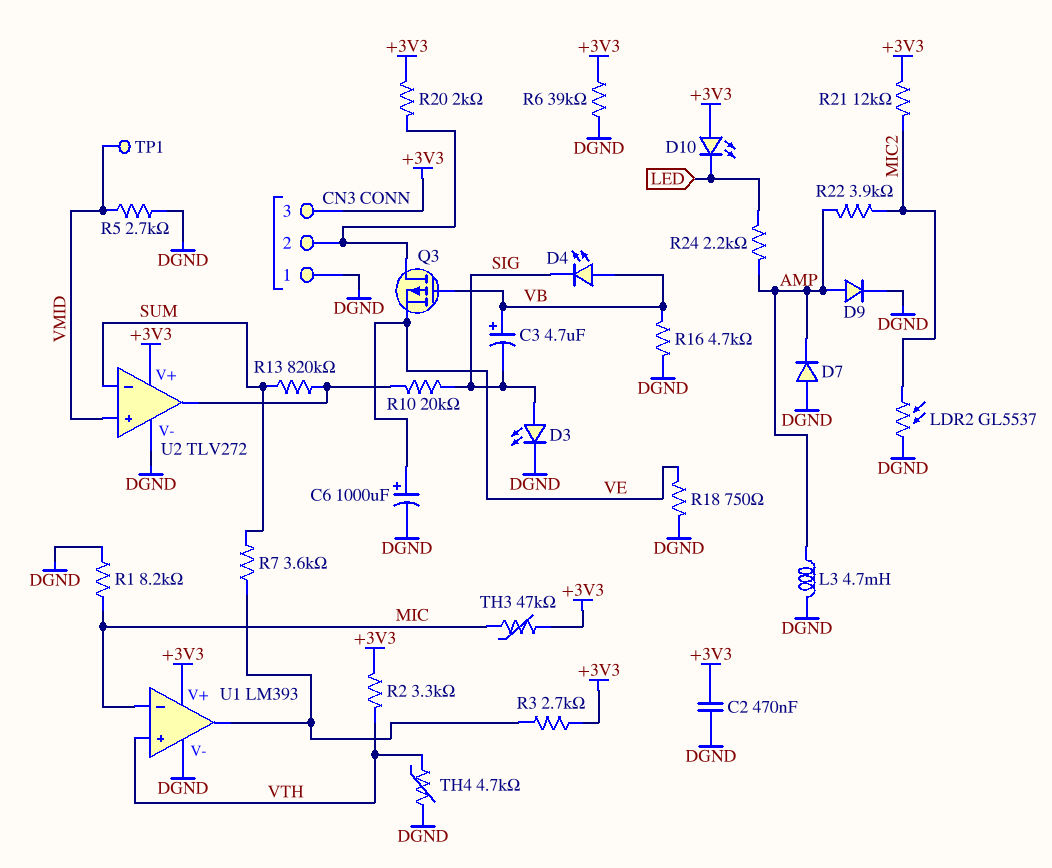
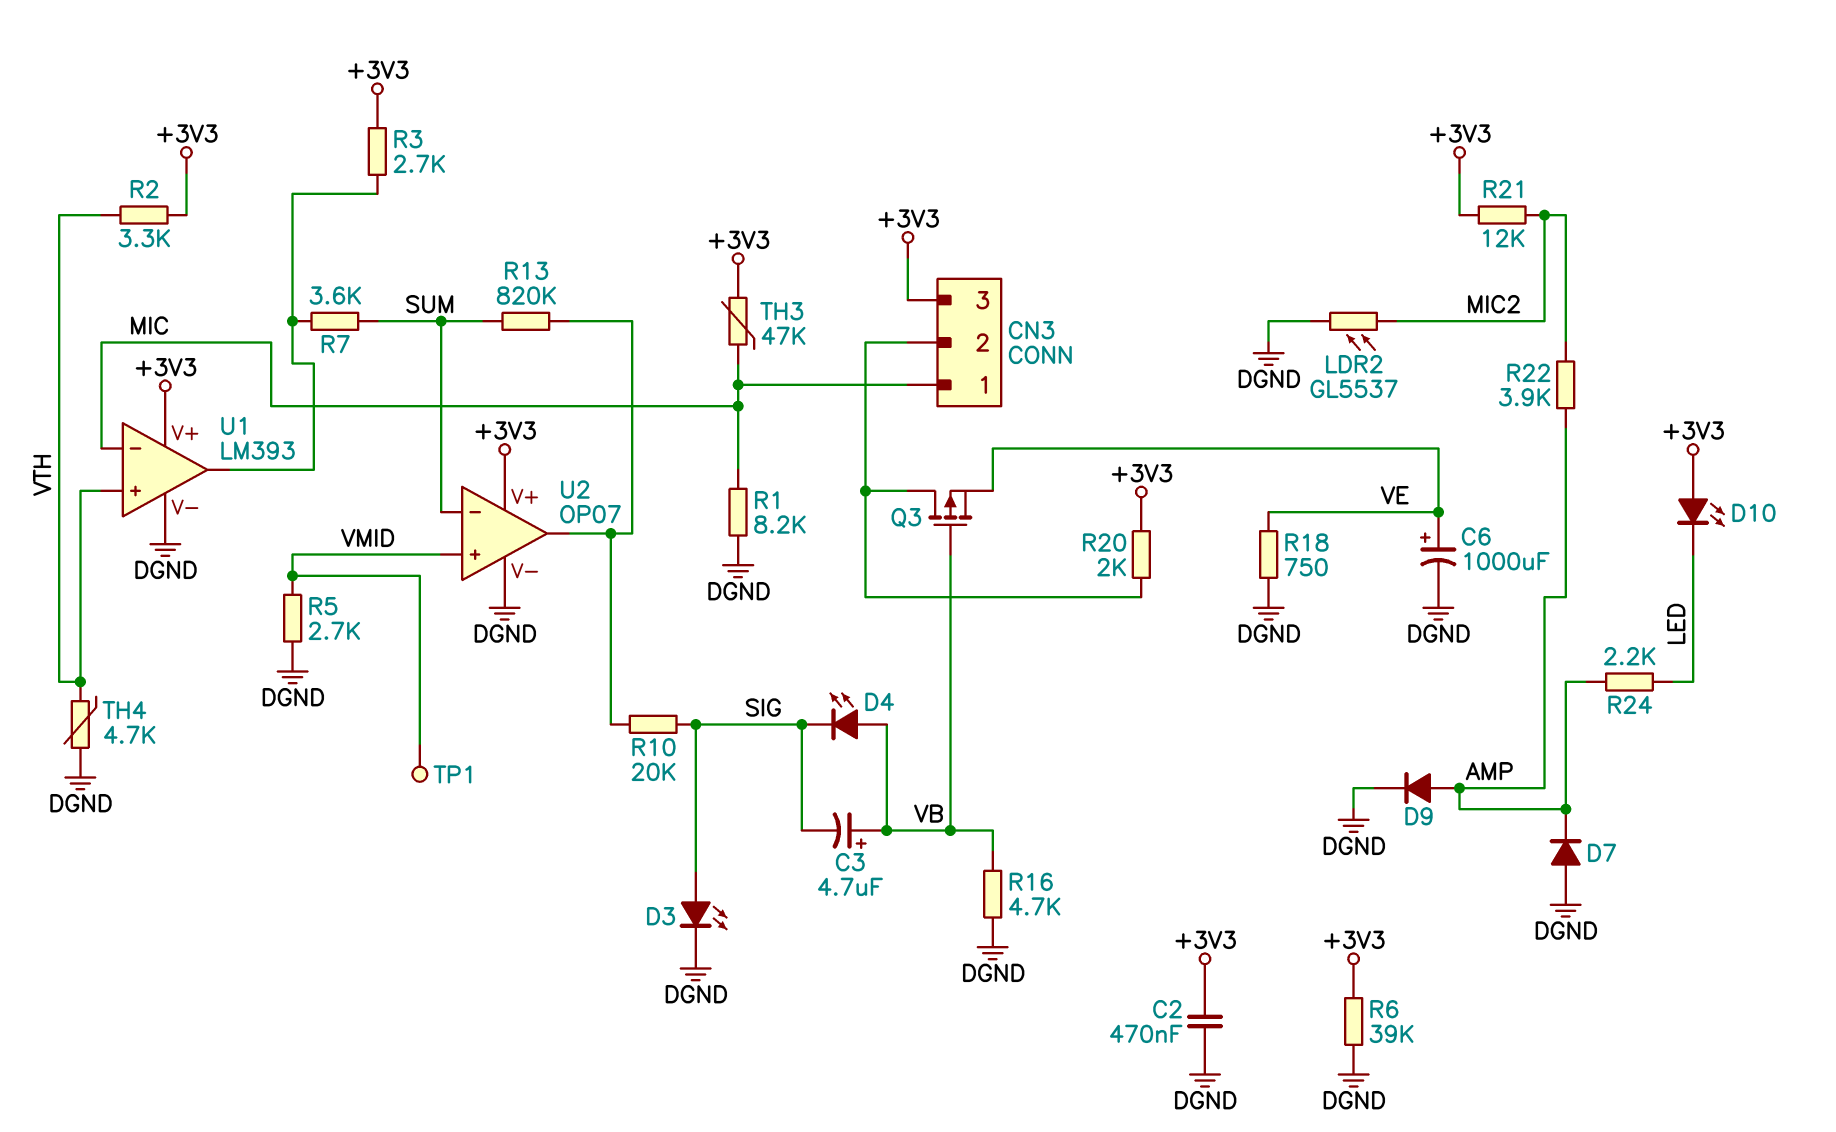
CN3 pin 1: DGND -> MIC
L3: 4.7mH (AMP, DGND) -> none
U2: TLV272 -> OP07

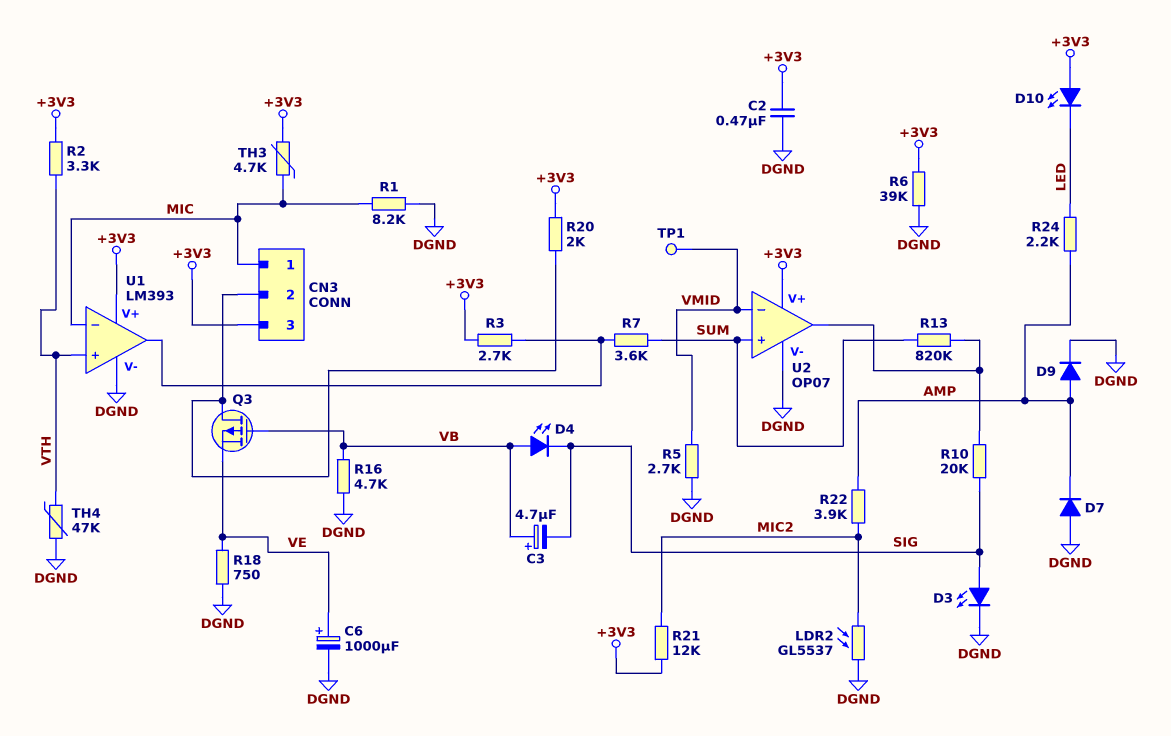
TH3: 47k (+3V3, MIC) -> 4.7k (+3V3, MIC)
TH4: 4.7k (DGND, VTH) -> 47k (DGND, VTH)
U2 pin in+: VMID -> SUM
U2 pin in-: SUM -> VMID

